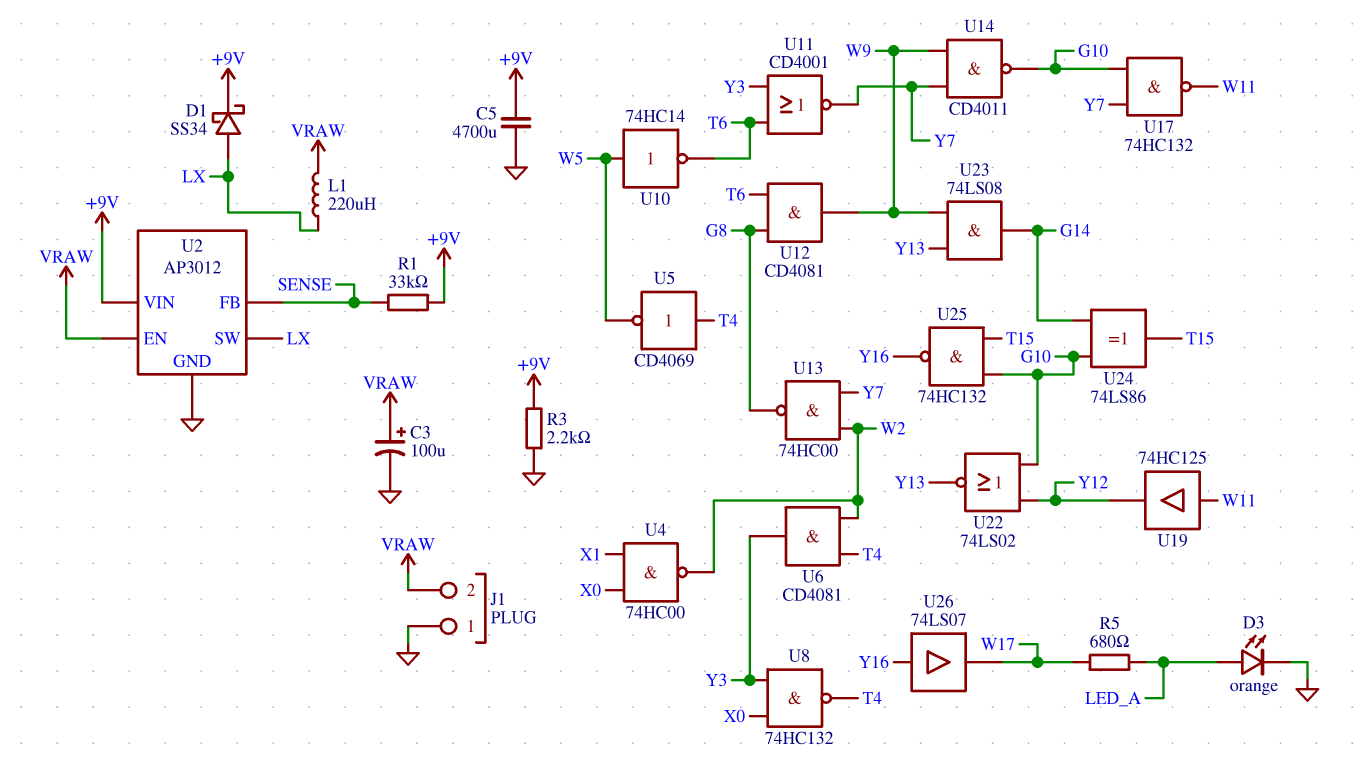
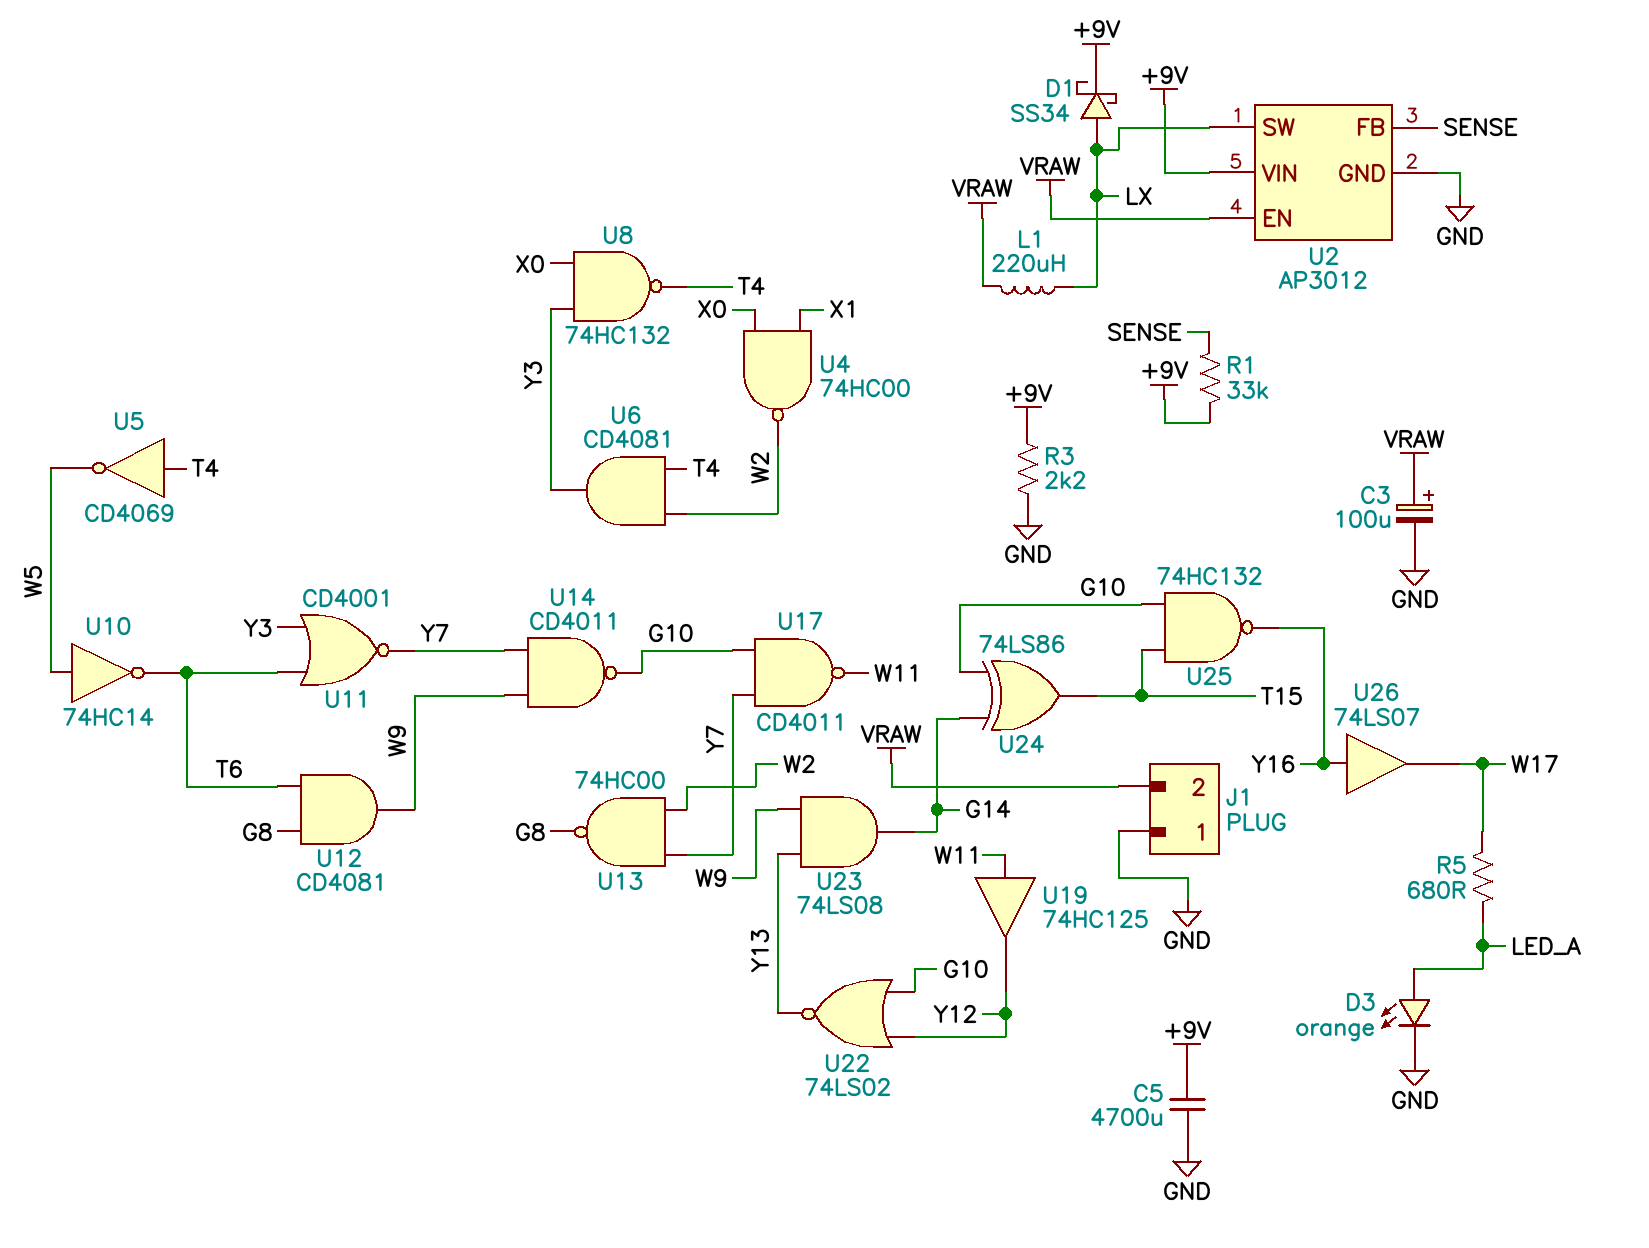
U17: NAND 74HC132 (in G10, in Y7, out W11) -> NAND CD4011 (in G10, in Y7, out W11)

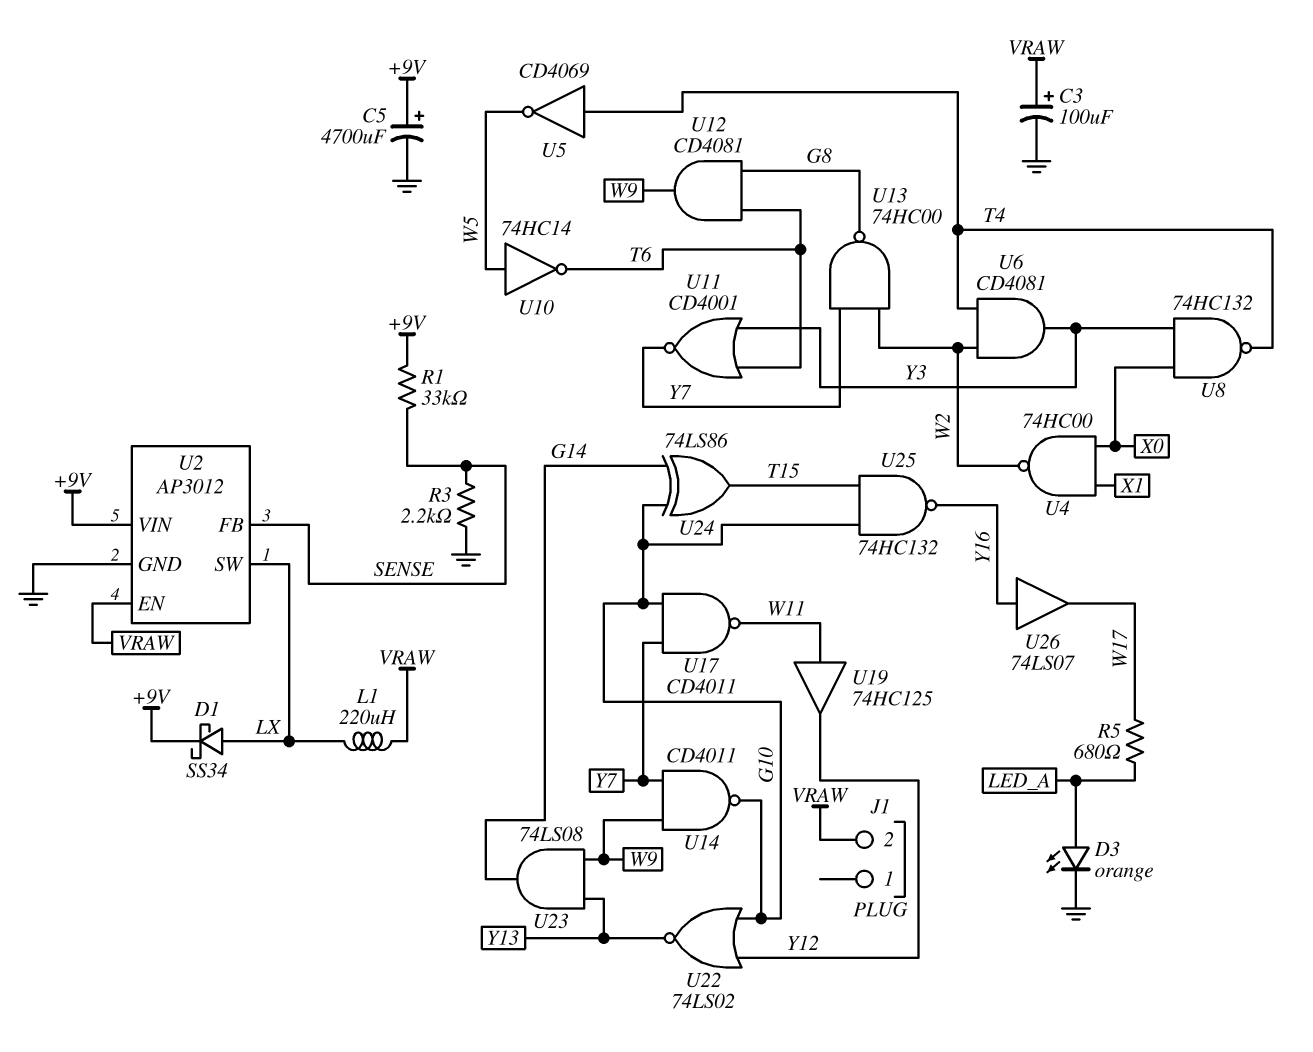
C5: 4700uF (+9V, GND) -> 4700uF (plus +9V, minus GND)
J1 pin 1: GND -> none
R3: 2.2k (+9V, GND) -> 2.2k (GND, SENSE)

